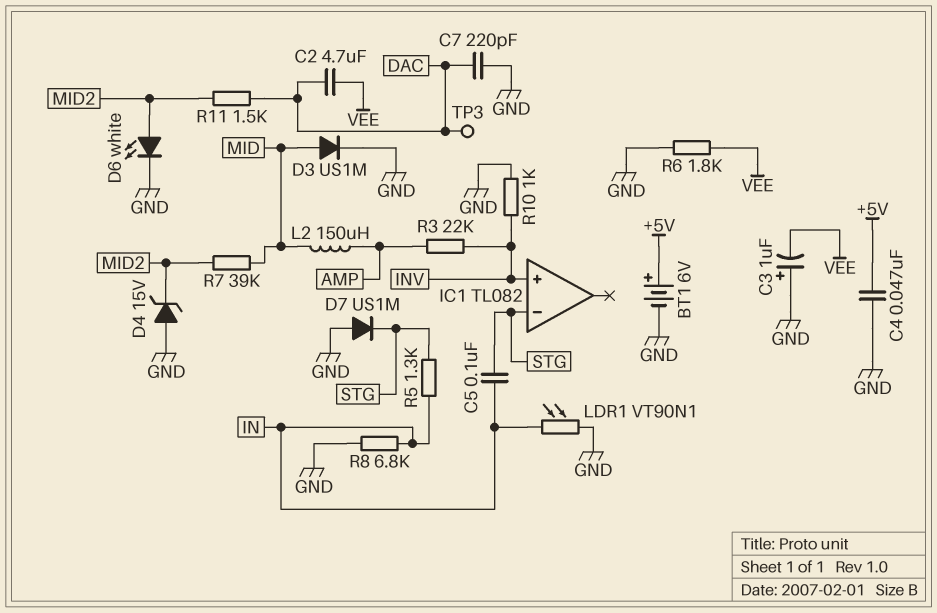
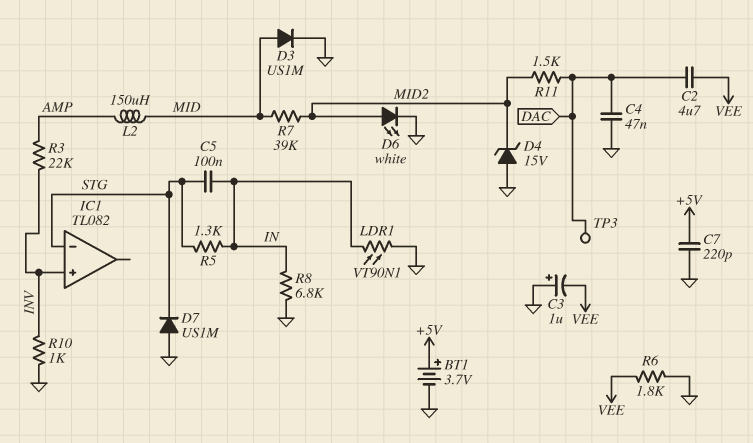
BT1: 6V (plus +5V, minus GND) -> 3.7V (plus +5V, minus GND)
C4: 47nF (+5V, GND) -> 47nF (DAC, GND)
C7: 220pF (DAC, GND) -> 220pF (+5V, GND)

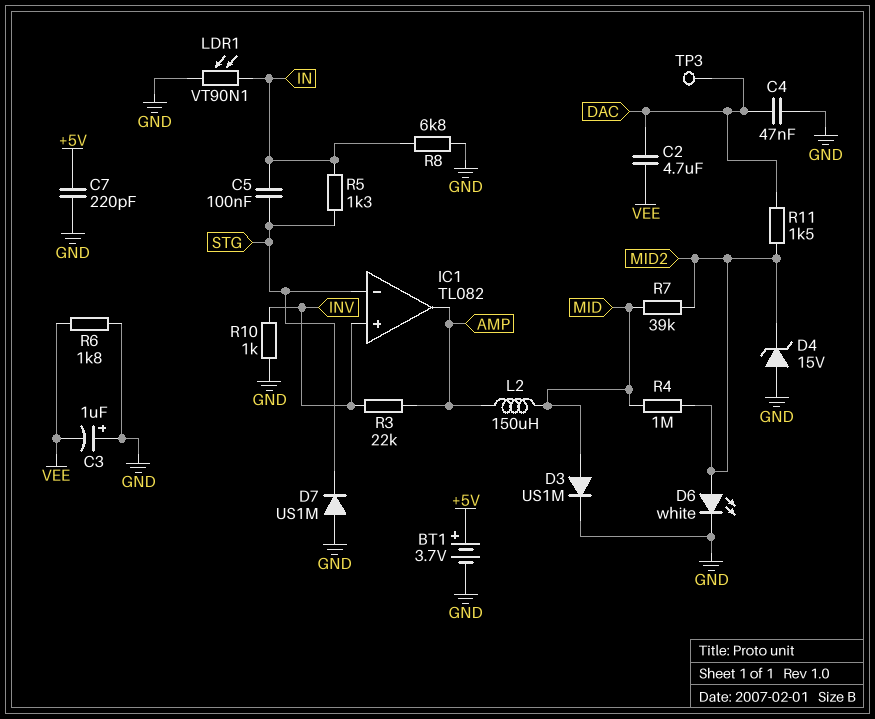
IC1 pin out: none -> AMP
R4: none -> 1M (MID, MID2)

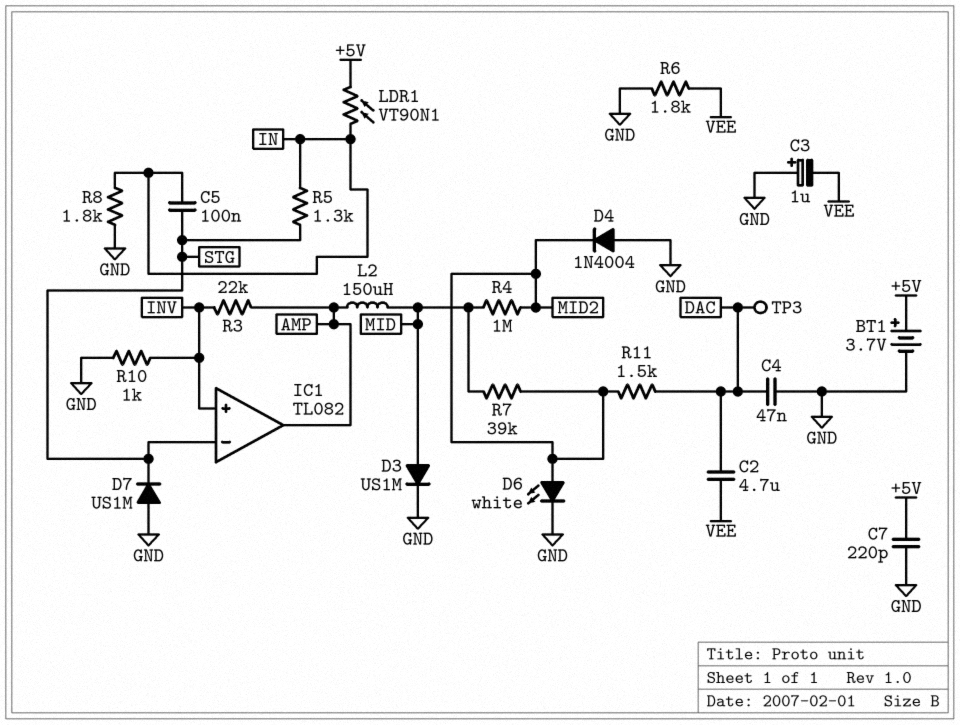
D4: zener 15V (A GND, K MID2) -> diode 1N4004 (A GND, K MID2)
LDR1: VT90N1 (GND, IN) -> VT90N1 (+5V, IN)
R8: 6.8k (GND, IN) -> 1.8k (GND, IN)

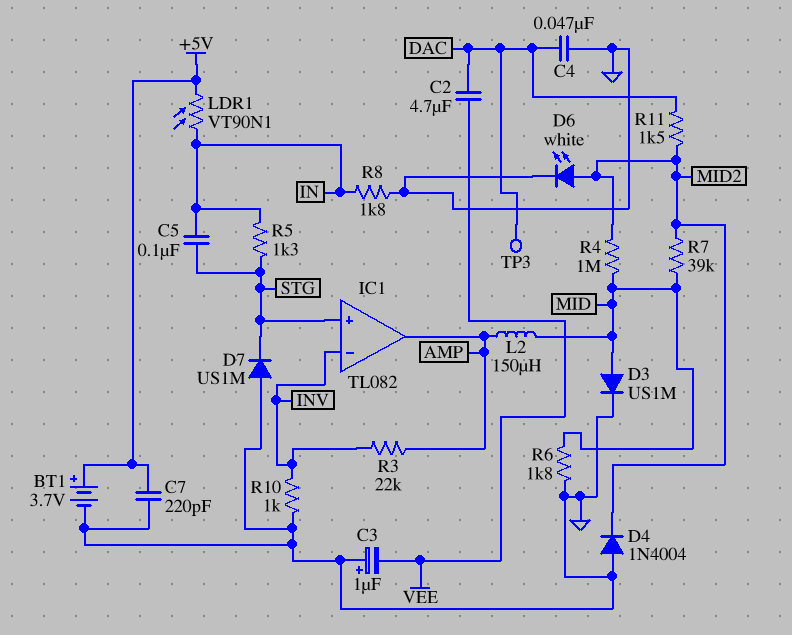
IC1 pin in+: INV -> STG
IC1 pin in-: STG -> INV
R6: 1.8k (GND, VEE) -> 1.8k (GND, MID)

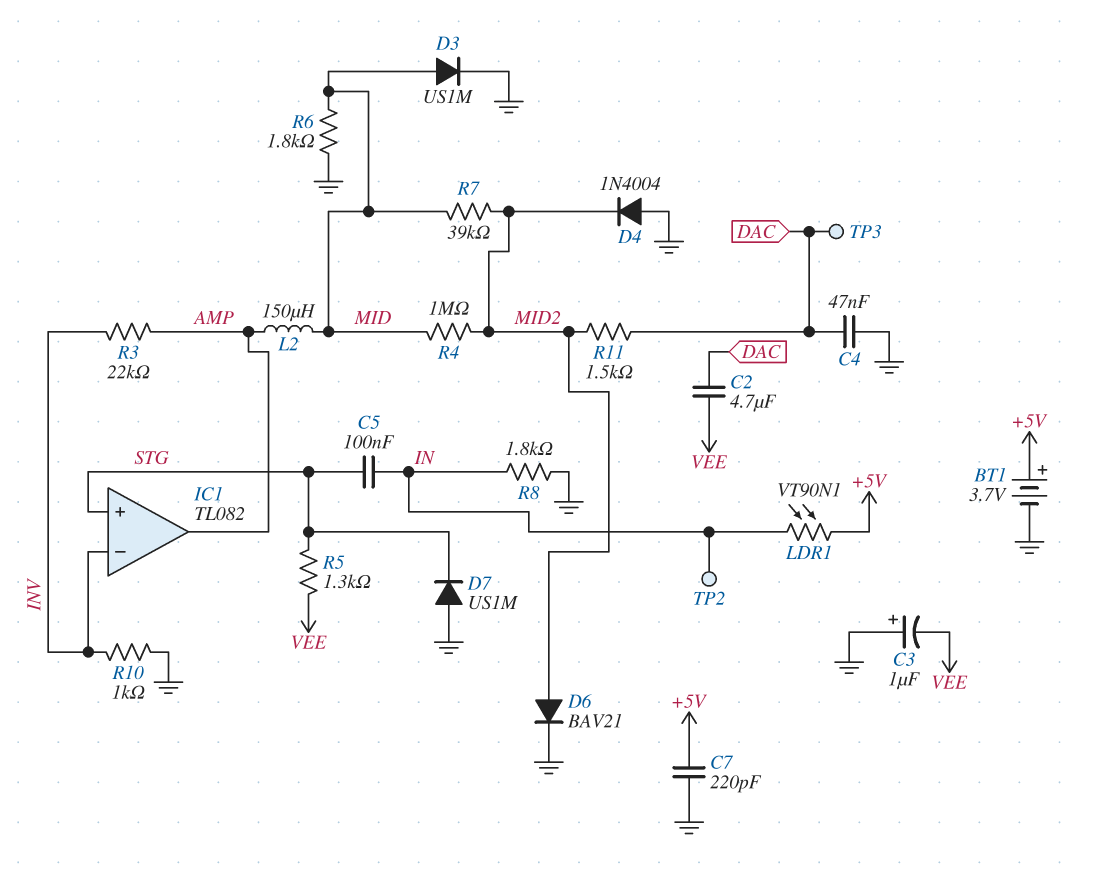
D6: LED white (A MID2, K GND) -> diode BAV21 (A MID2, K GND)
R5: 1.3k (IN, STG) -> 1.3k (STG, VEE)
TP2: none -> test point (IN)

